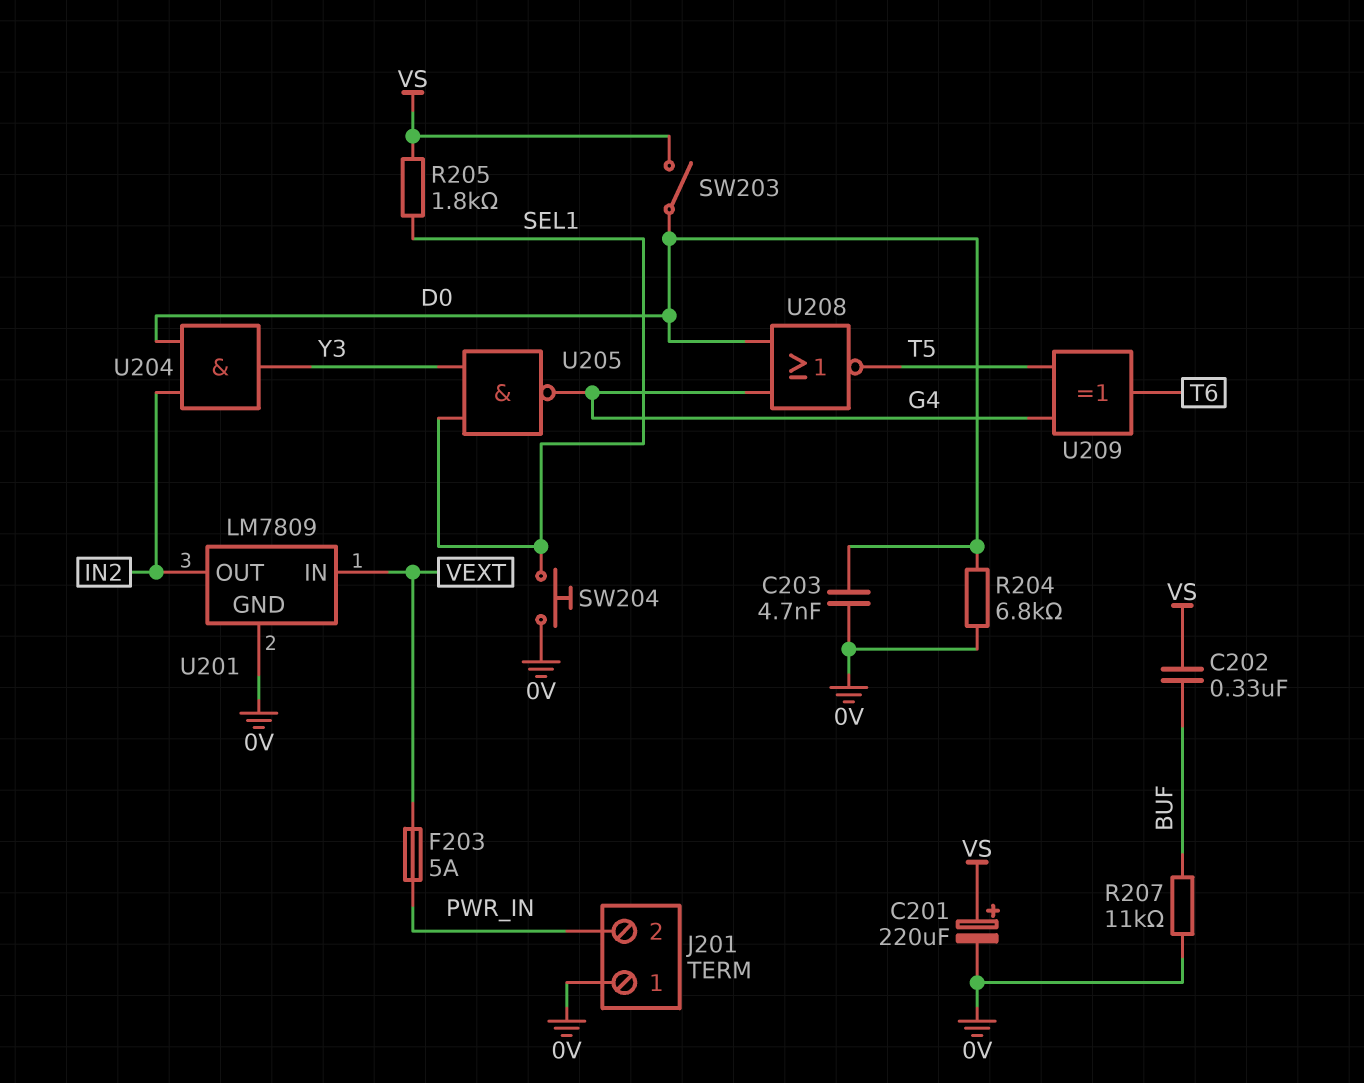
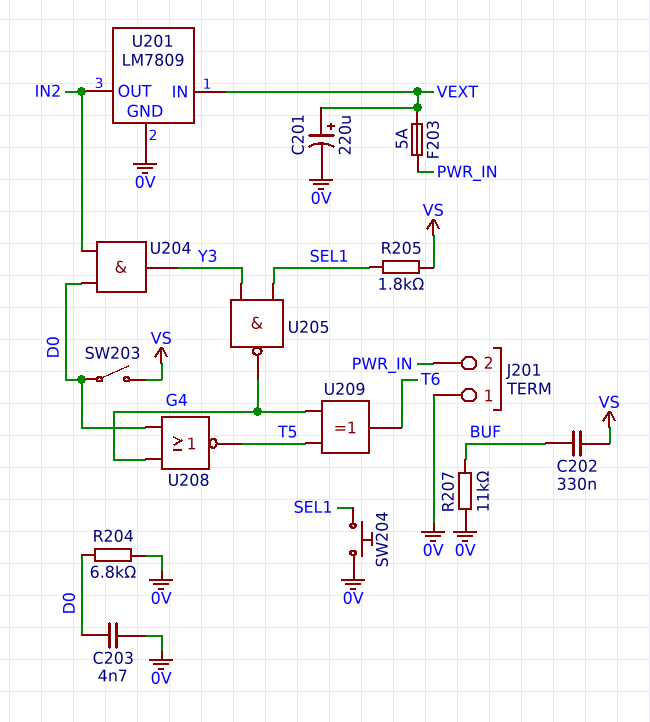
C201: 220uF (plus VS, minus 0V) -> 220uF (plus VEXT, minus 0V)

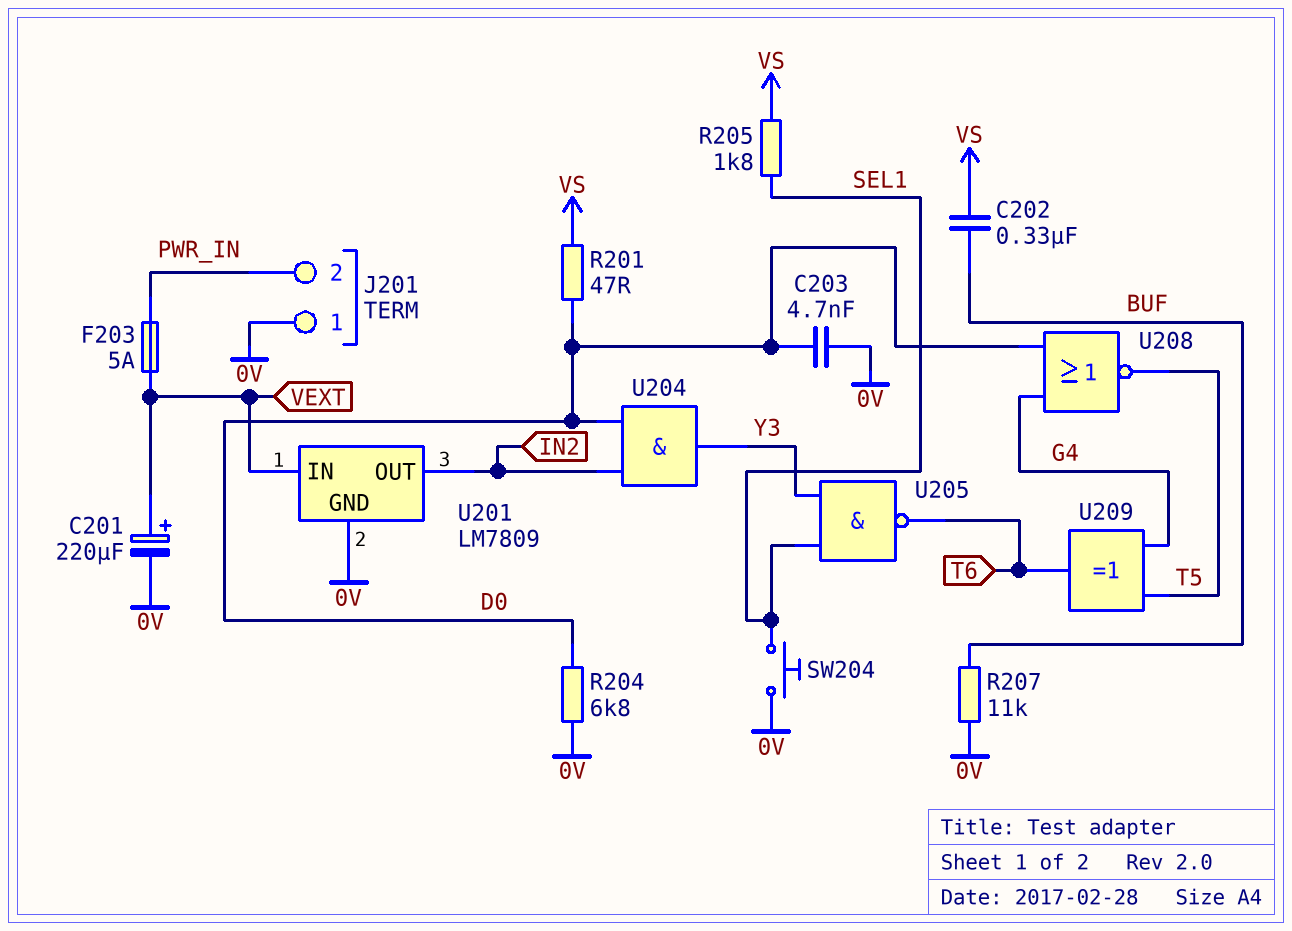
R201: none -> 47 (D0, VS)
SW203: switch (D0, VS) -> none
U205: NAND (in SEL1, in Y3, out G4) -> NAND (in SEL1, in Y3, out T6)

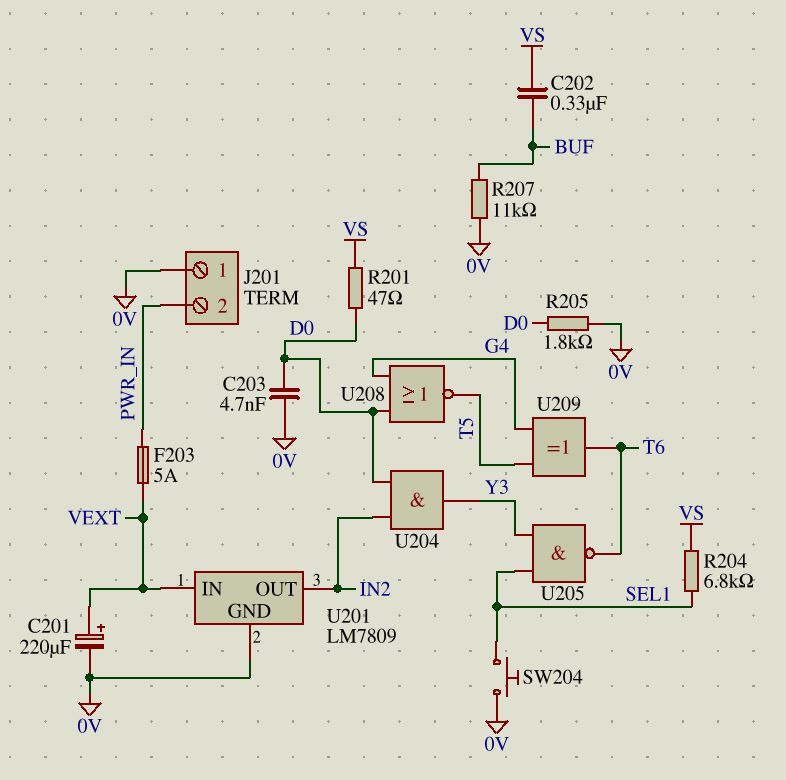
R204: 6.8k (0V, D0) -> 6.8k (SEL1, VS)
R205: 1.8k (SEL1, VS) -> 1.8k (0V, D0)

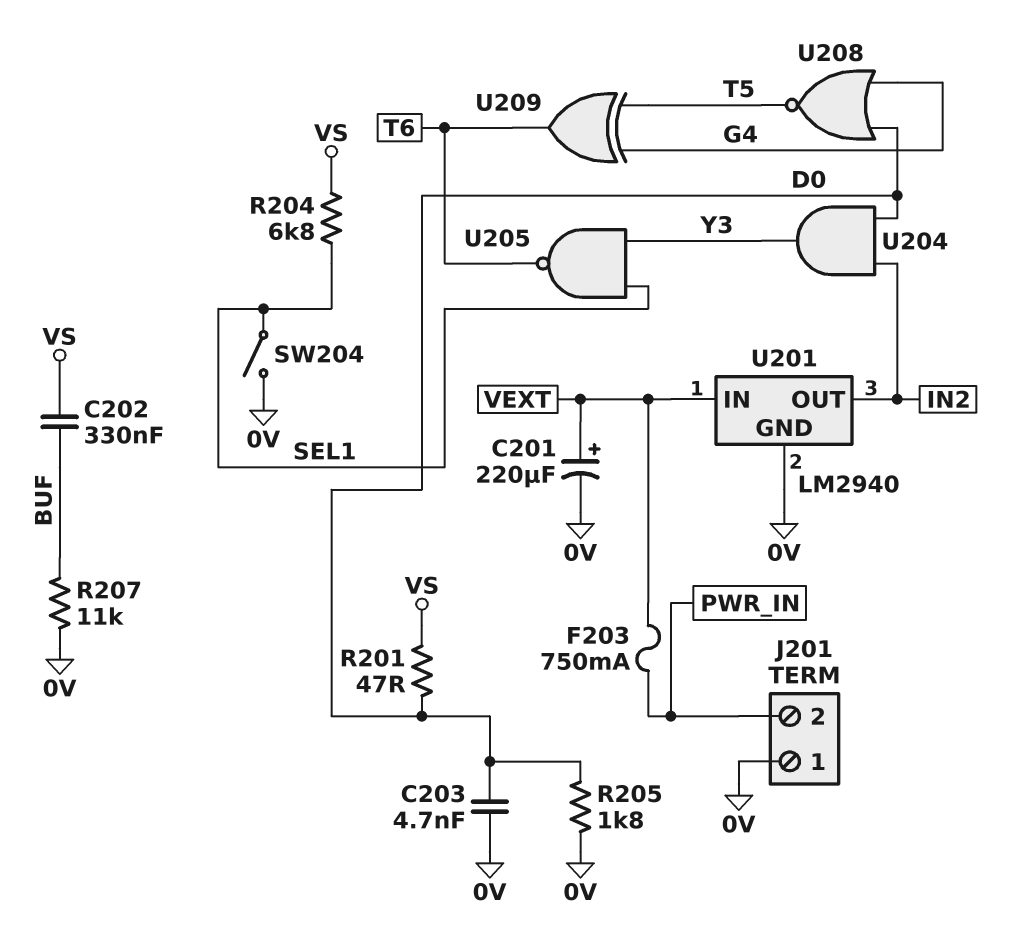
F203: 5A (PWR_IN, VEXT) -> 750mA (PWR_IN, VEXT)
SW204: button (0V, SEL1) -> switch (0V, SEL1)
U201: LM7809 -> LM2940

